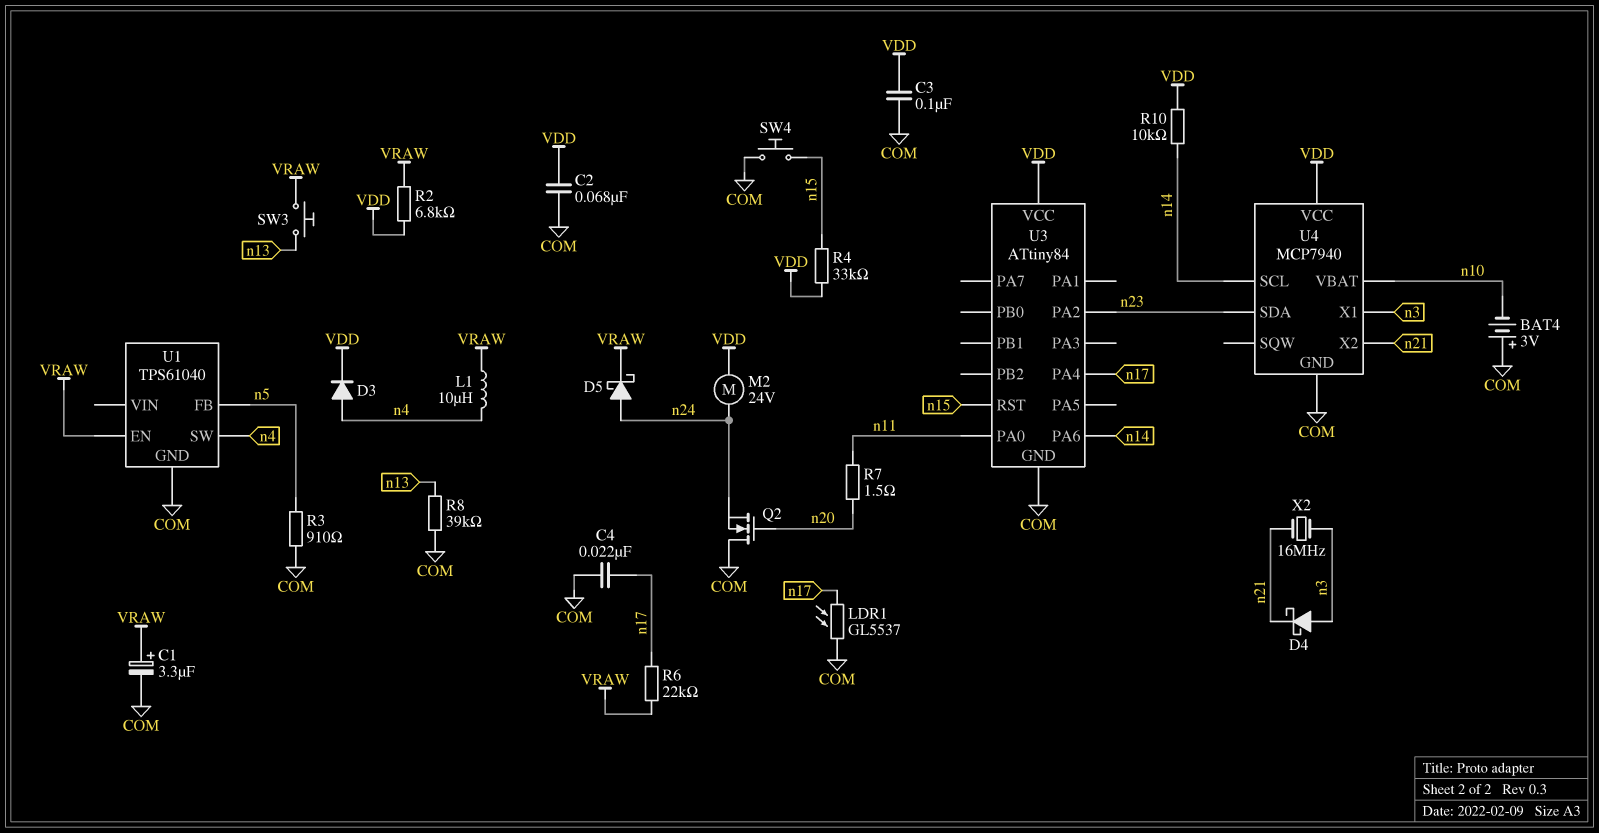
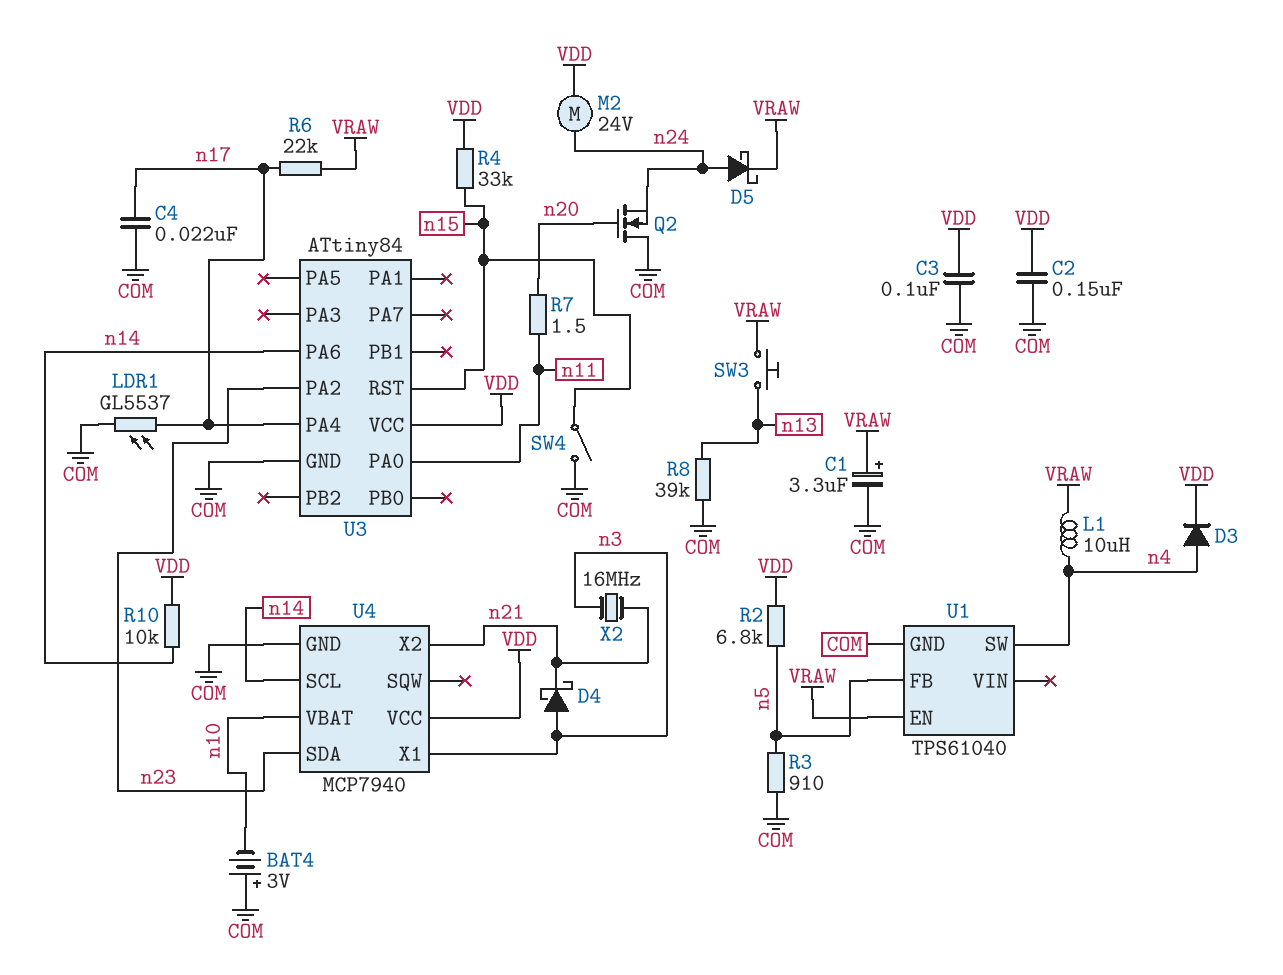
C2: 68nF (COM, VDD) -> 150nF (COM, VDD)
R2: 6.8k (VDD, VRAW) -> 6.8k (VDD, n5)
SW4: button (COM, n15) -> switch (COM, n15)

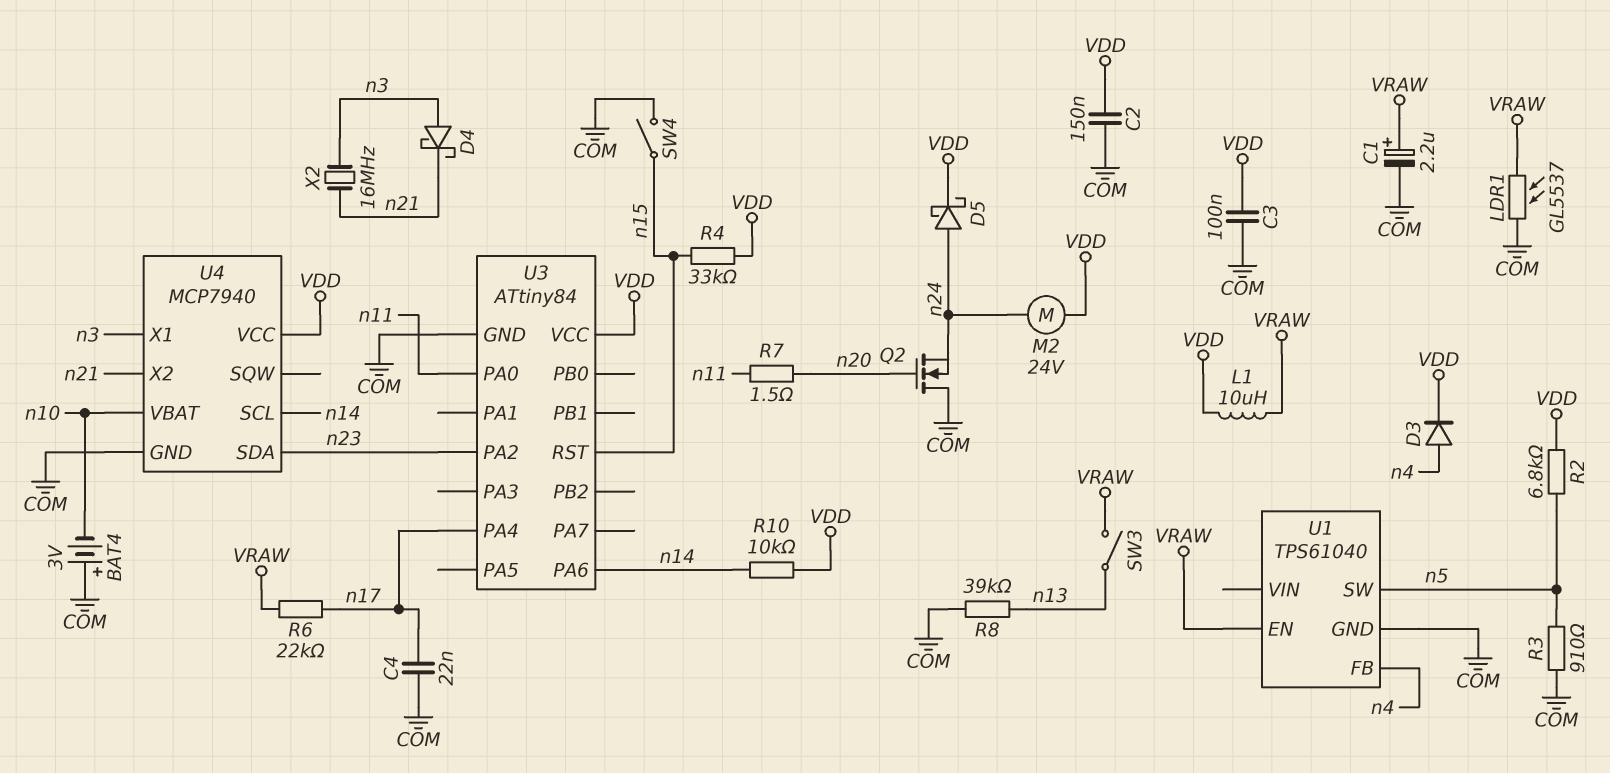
C1: 3.3uF (plus VRAW, minus COM) -> 2.2uF (plus VRAW, minus COM)
D5: schottky (A n24, K VRAW) -> schottky (A n24, K VDD)
L1: 10uH (VRAW, n4) -> 10uH (VDD, VRAW)
LDR1: GL5537 (COM, n17) -> GL5537 (COM, VRAW)
SW3: button (VRAW, n13) -> switch (VRAW, n13)
U1 pin FB: n5 -> n4
U1 pin SW: n4 -> n5

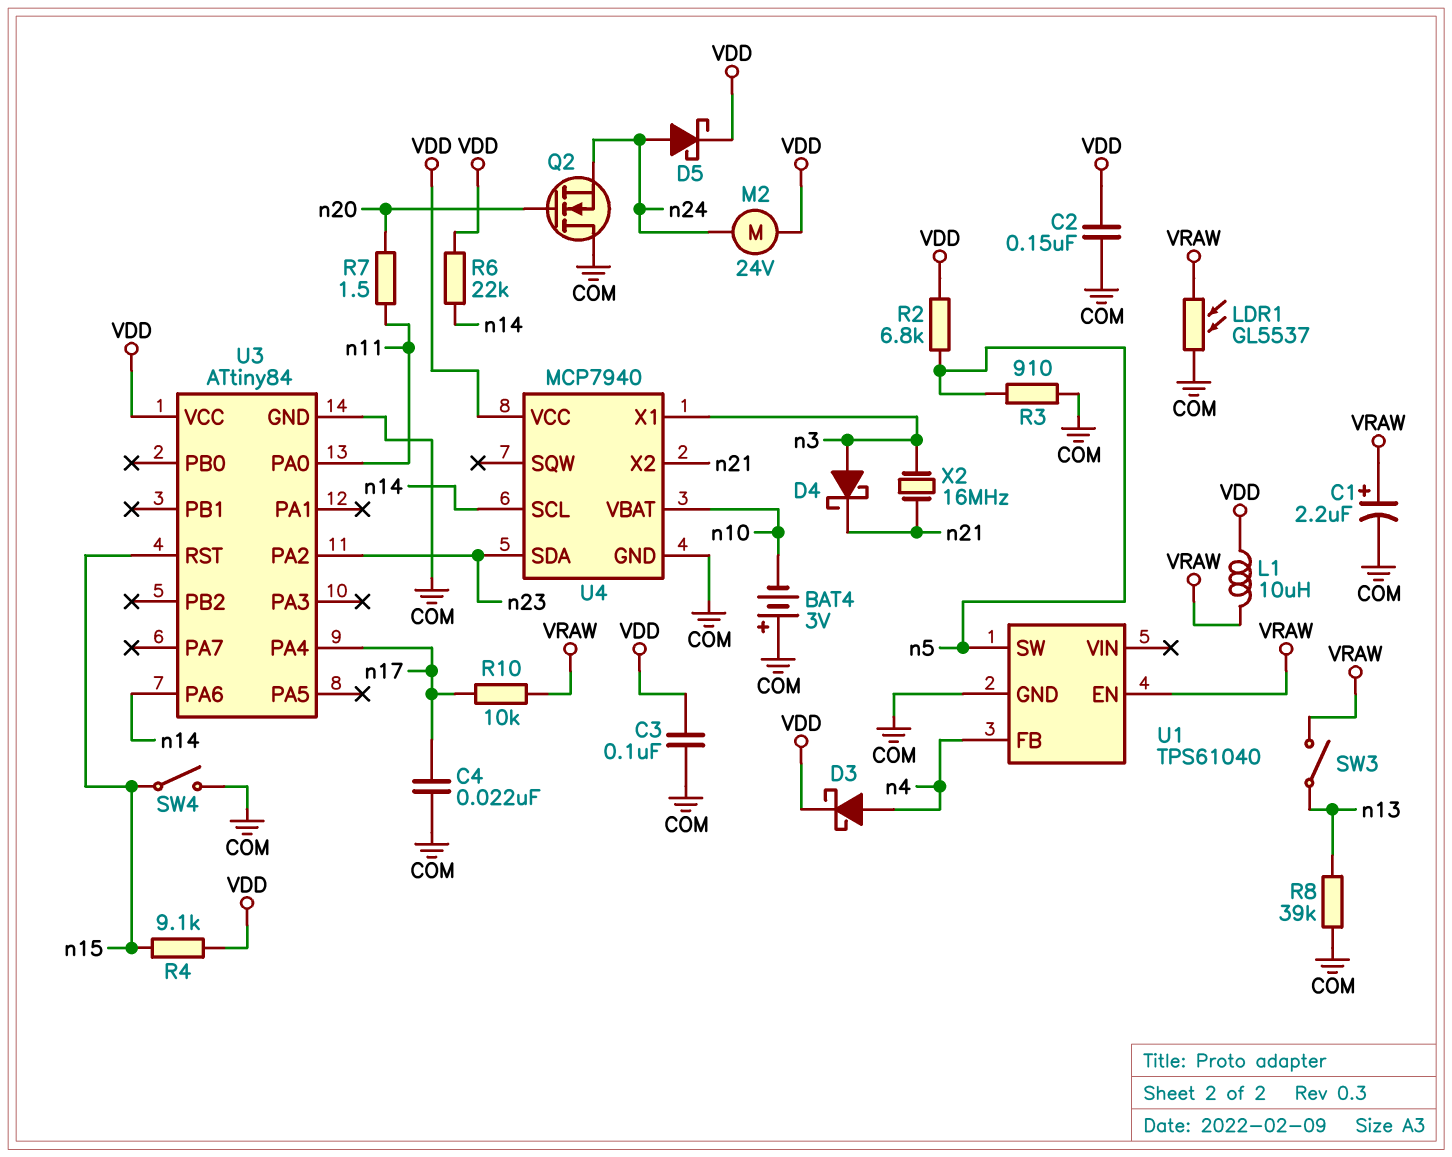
D3: diode (A n4, K VDD) -> schottky (A n4, K VDD)
R4: 33k (VDD, n15) -> 9.1k (VDD, n15)
R6: 22k (VRAW, n17) -> 22k (VDD, n14)
R10: 10k (VDD, n14) -> 10k (VRAW, n17)

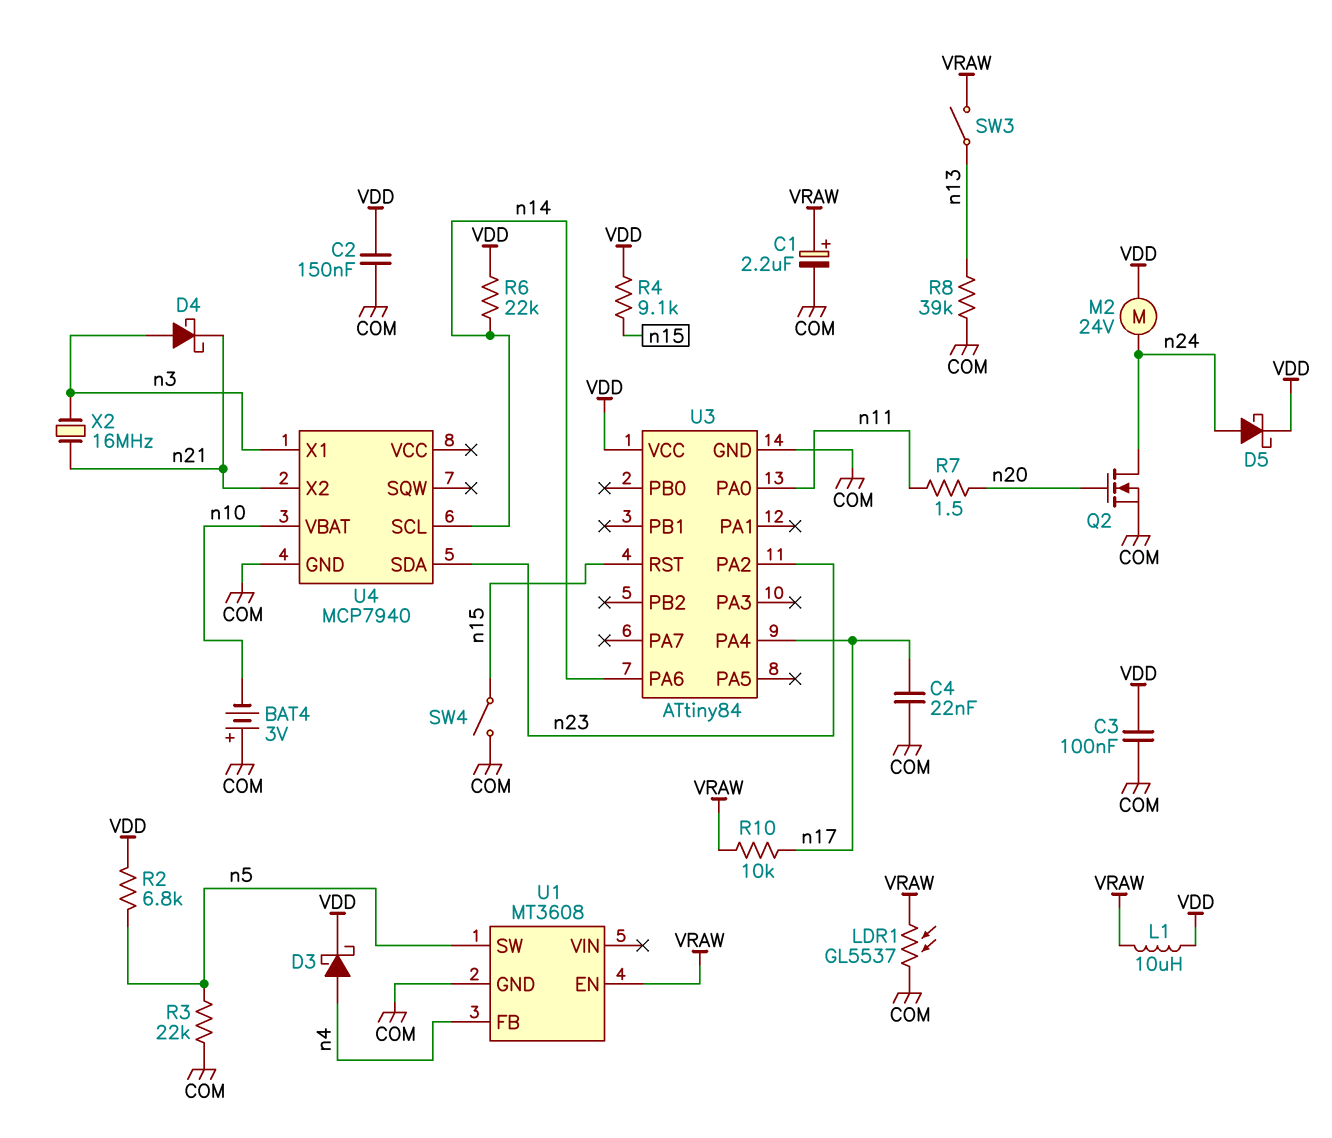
Q2: NMOS (G n20, D COM, S n24) -> NMOS (G n20, D n24, S COM)
R3: 910 (COM, n5) -> 22k (COM, n5)
U1: TPS61040 -> MT3608
U4 pin VCC: VDD -> none

